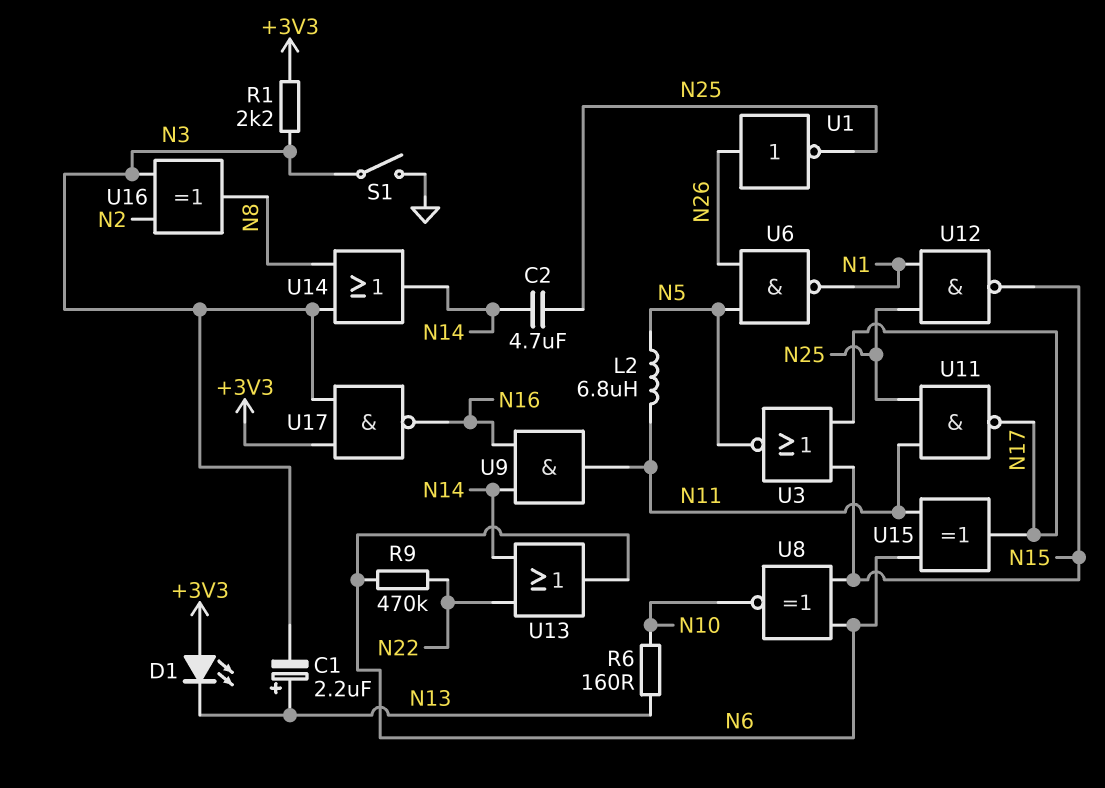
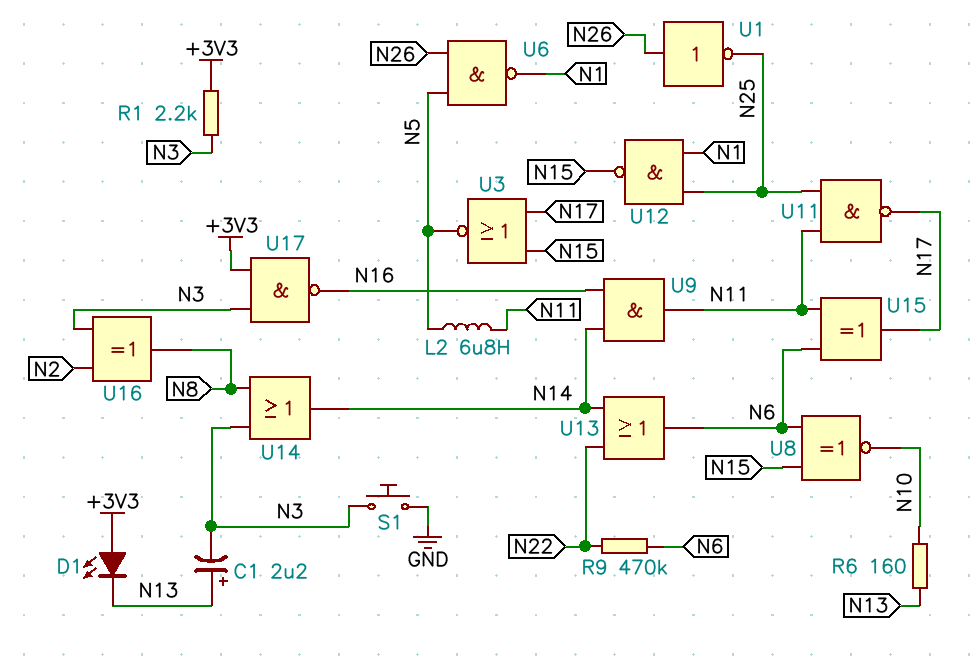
C2: 4.7uF (N14, N25) -> none
S1: switch (GND, N3) -> button (GND, N3)

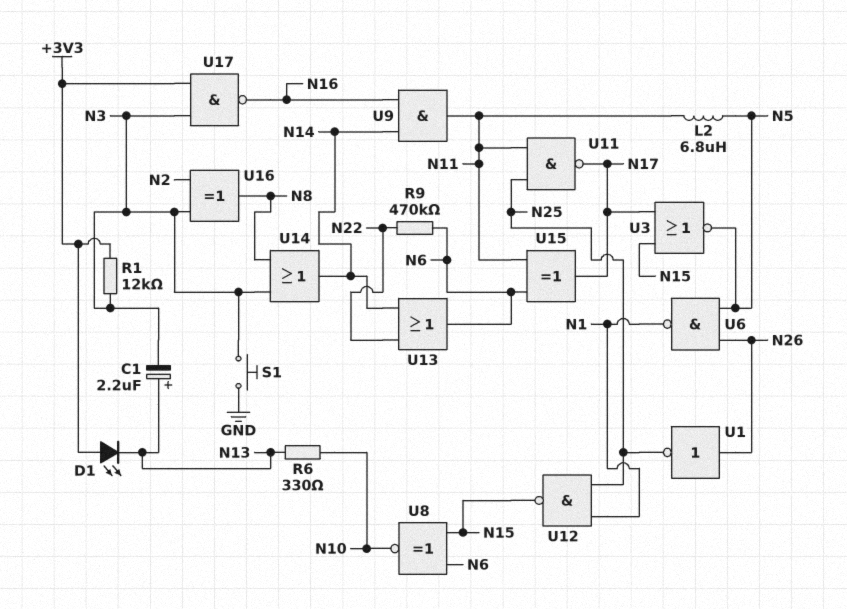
R1: 2.2k (+3V3, N3) -> 12k (+3V3, N3)
R6: 160 (N10, N13) -> 330 (N10, N13)

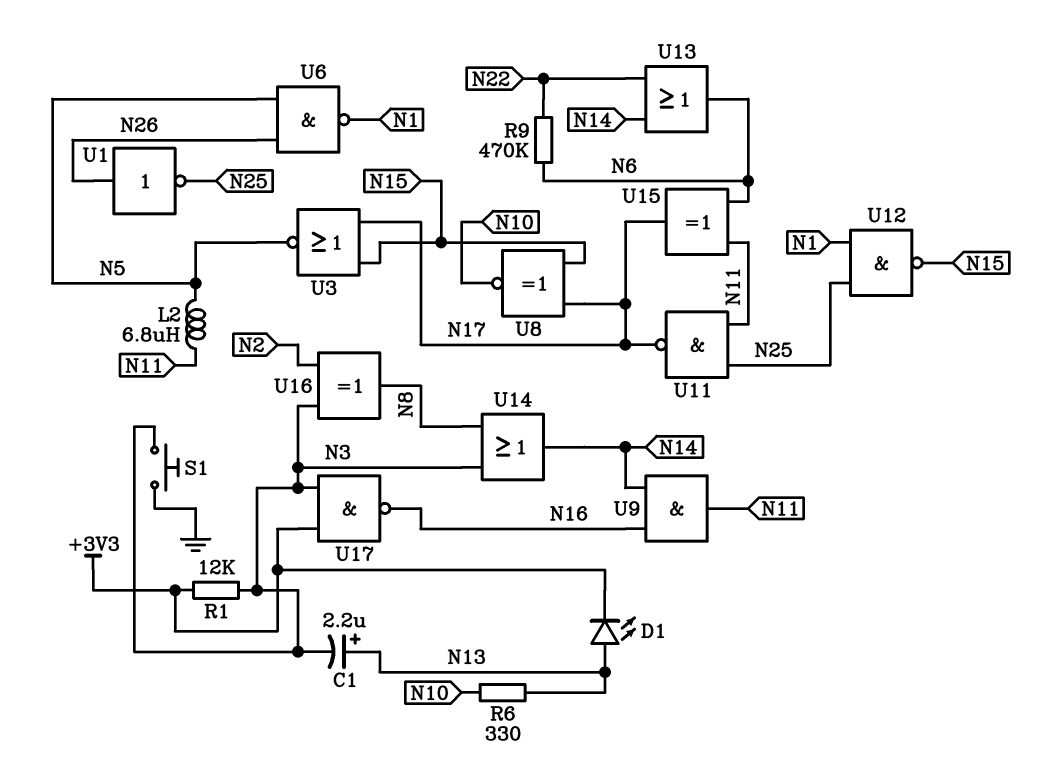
D1: LED (A +3V3, K N13) -> LED (A N13, K +3V3)
U8: XNOR (in N6, in N15, out N10) -> XNOR (in N15, in N17, out N10)

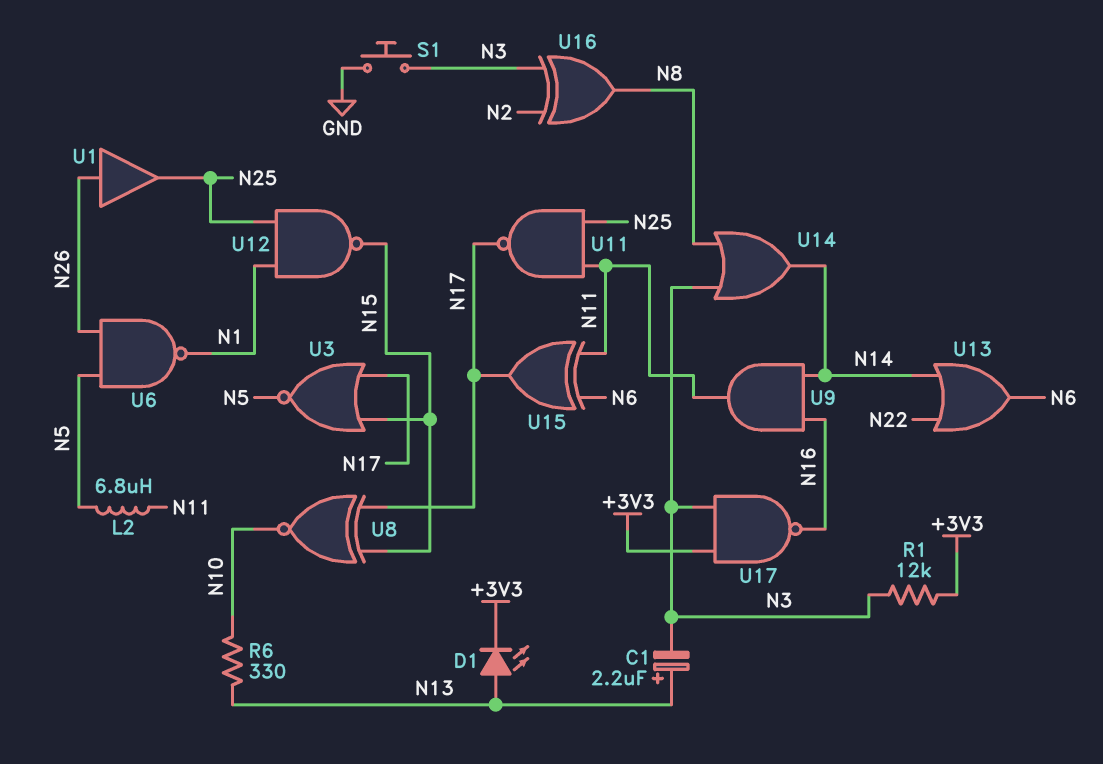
R9: 470k (N6, N22) -> none
U1: NOT (in N26, out N25) -> buffer (in N26, out N25)

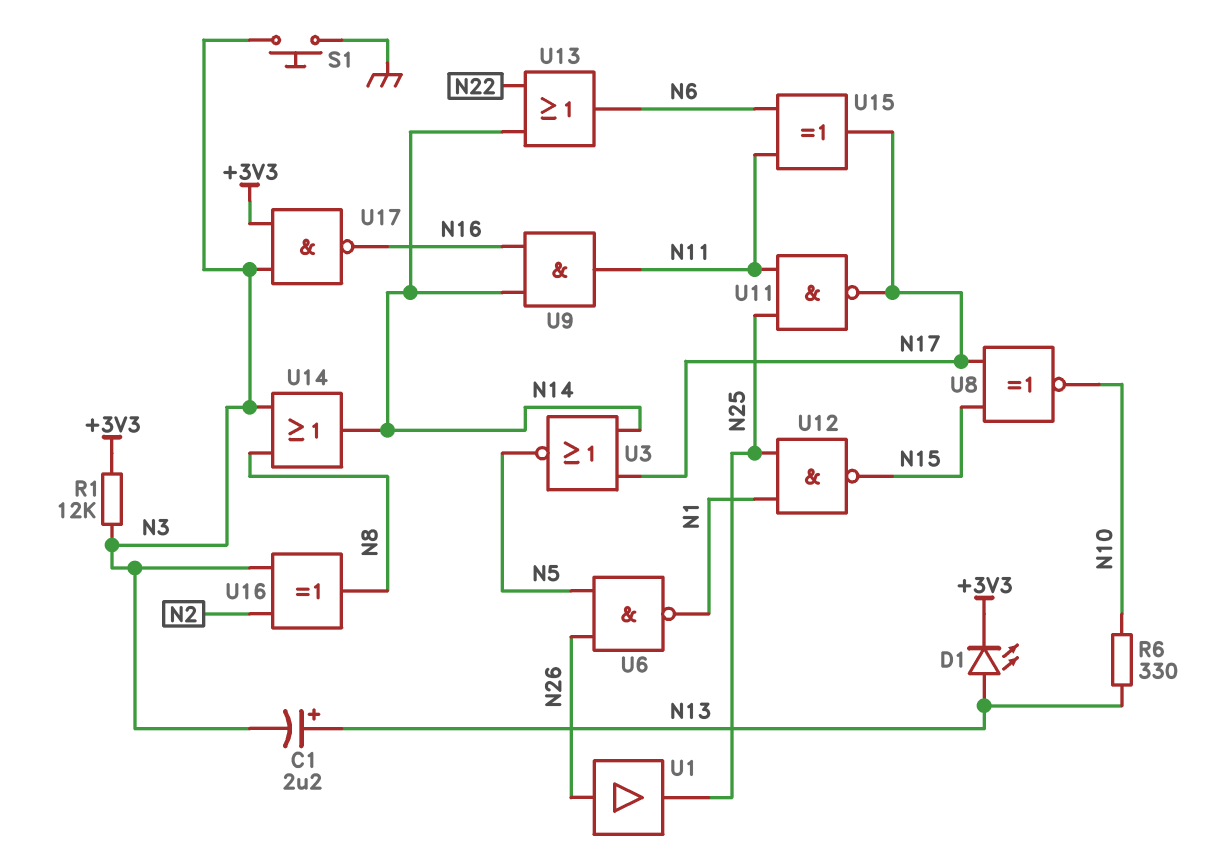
L2: 6.8uH (N5, N11) -> none
U3: NOR (in N15, in N17, out N5) -> NOR (in N14, in N17, out N5)

